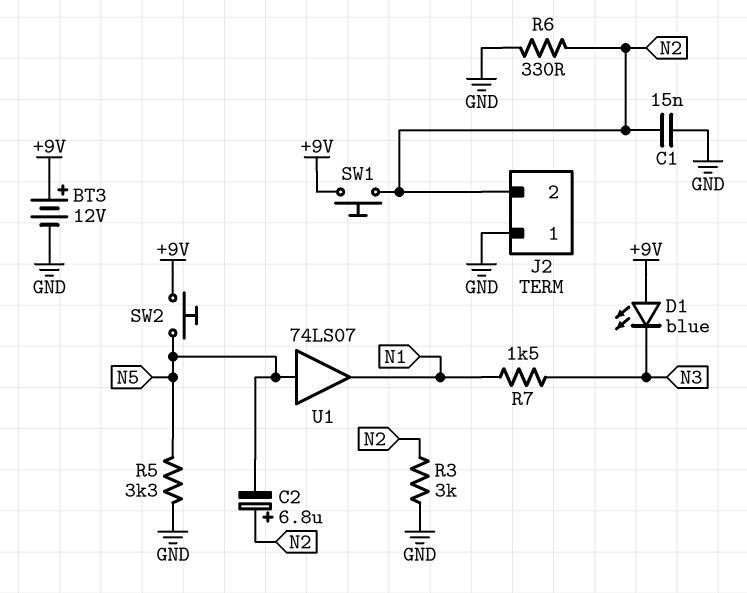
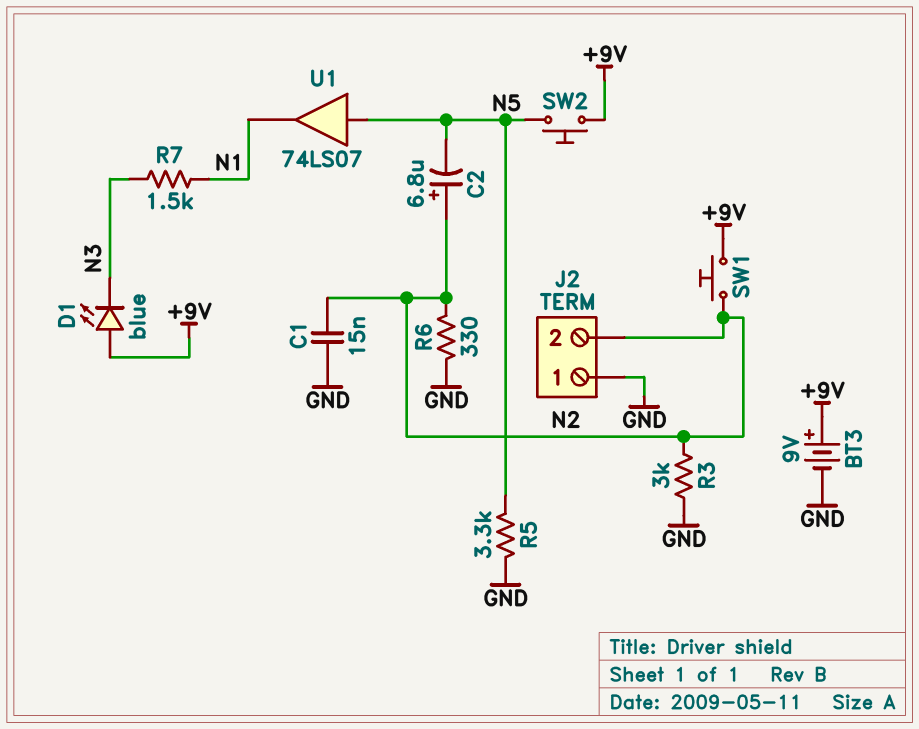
BT3: 12V (plus +9V, minus GND) -> 9V (plus +9V, minus GND)

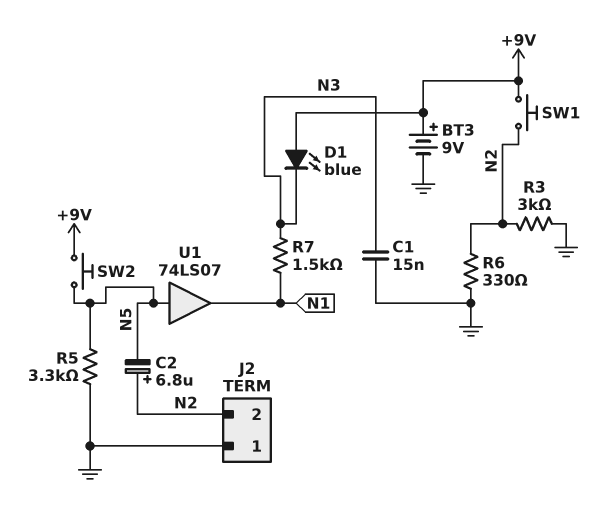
C1: 15nF (GND, N2) -> 15nF (GND, N3)

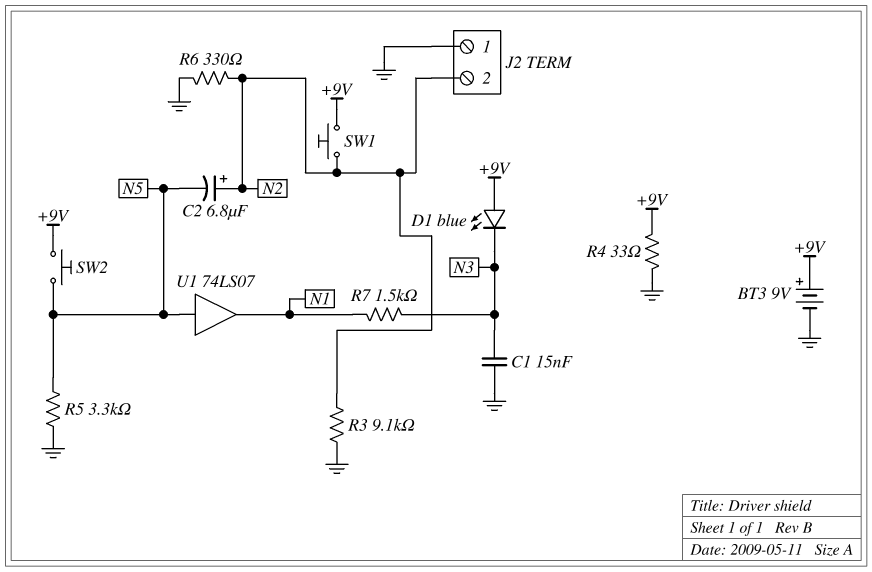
R3: 3k (GND, N2) -> 9.1k (GND, N2)
R4: none -> 33 (+9V, GND)

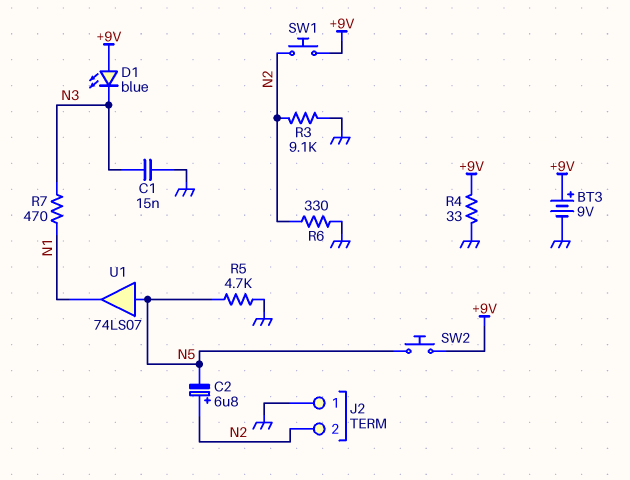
R5: 3.3k (GND, N5) -> 4.7k (GND, N5)
R7: 1.5k (N1, N3) -> 470 (N1, N3)

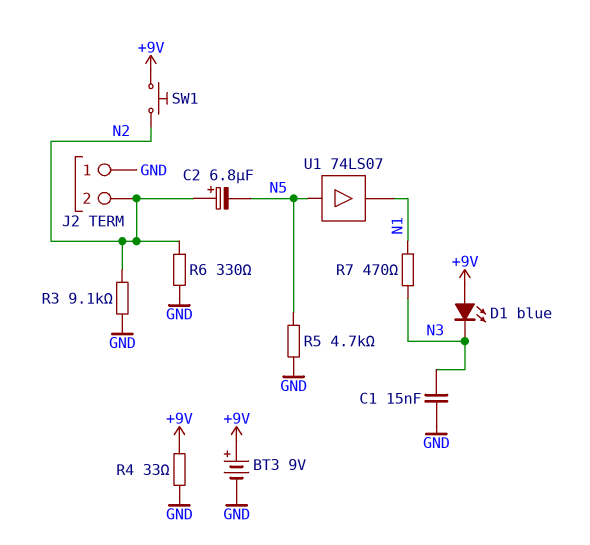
SW2: button (+9V, N5) -> none

